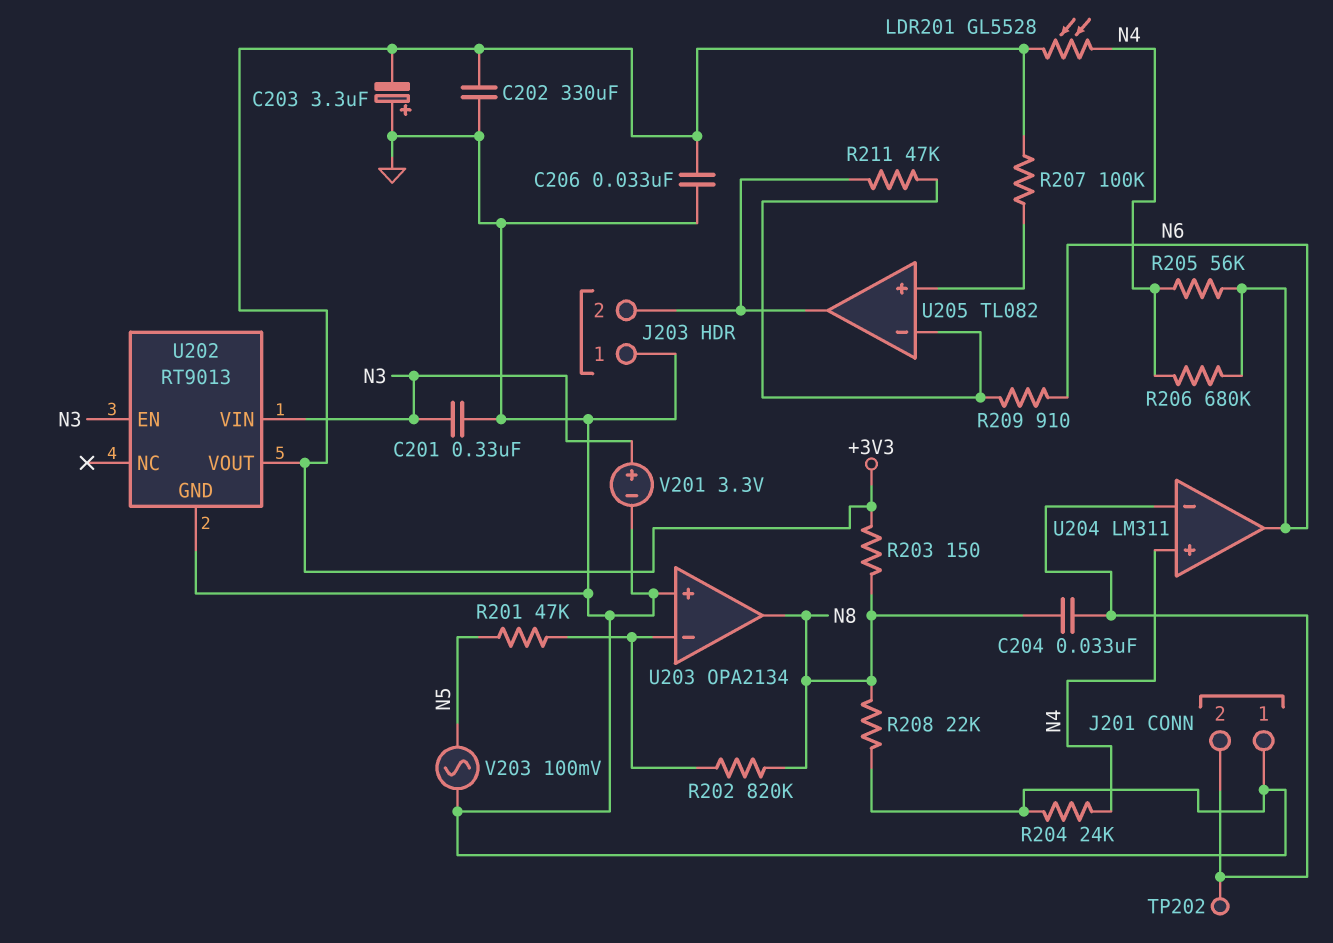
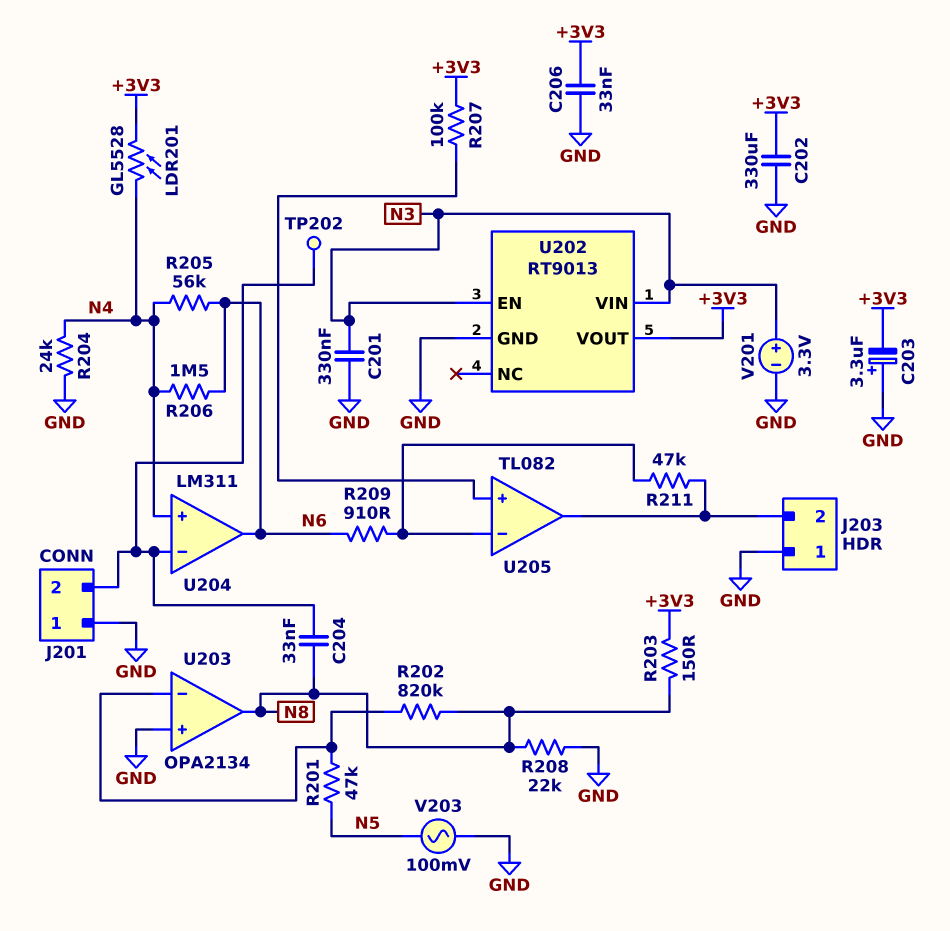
R206: 680k (N4, N6) -> 1.5M (N4, N6)

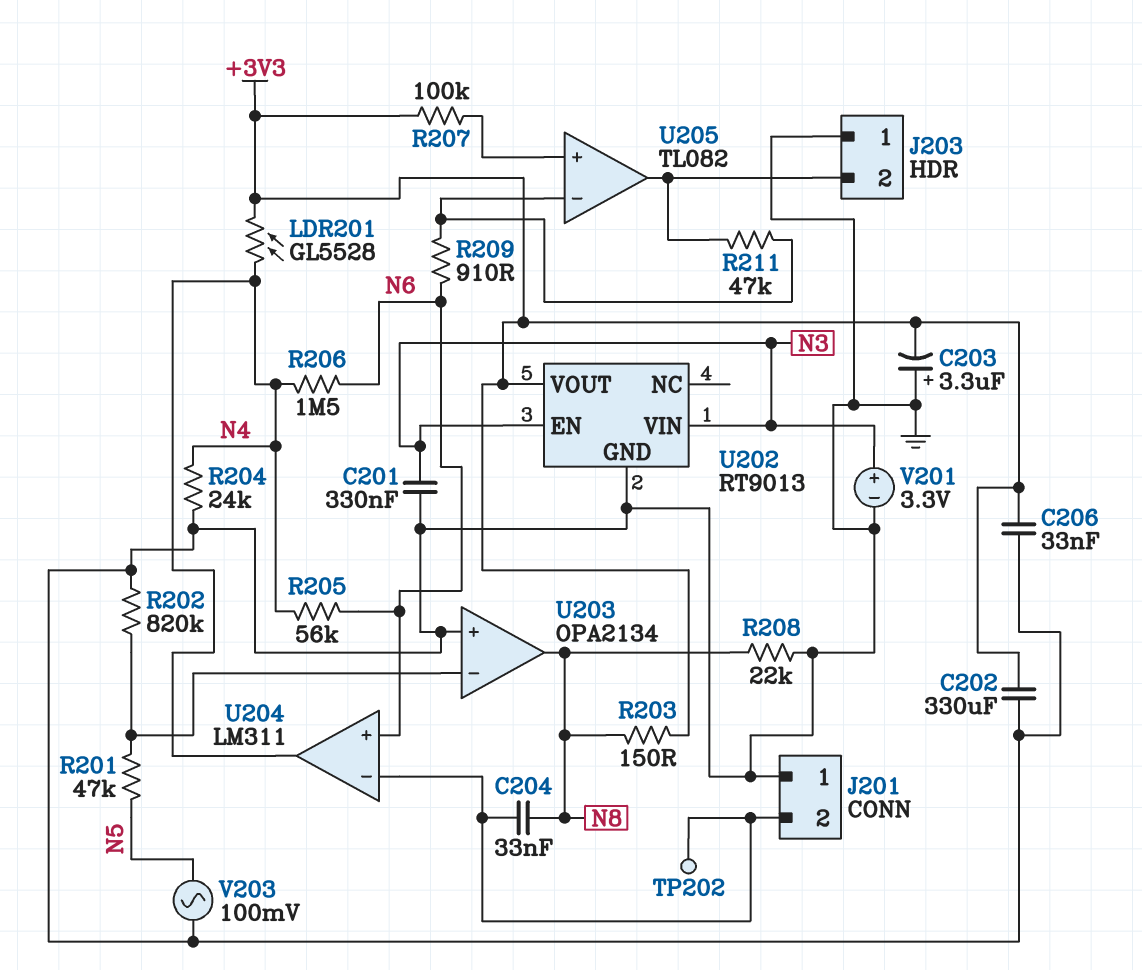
R202: 820k (N8, U203/in-) -> 820k (GND, U203/in-)
U204 pin in+: N4 -> N6
U204 pin out: N6 -> N4

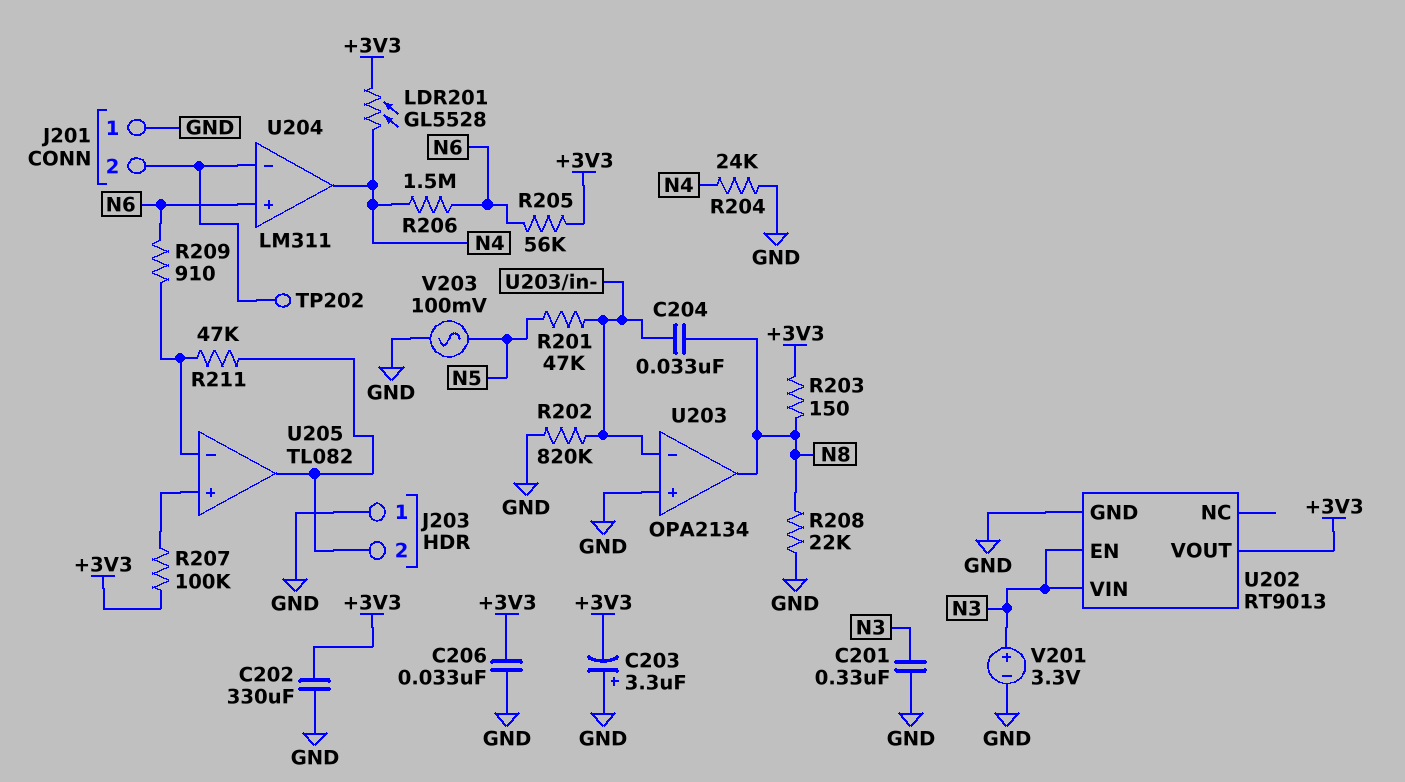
C204: 33nF (J201/2, N8) -> 33nF (N8, U203/in-)
R205: 56k (N4, N6) -> 56k (+3V3, N6)

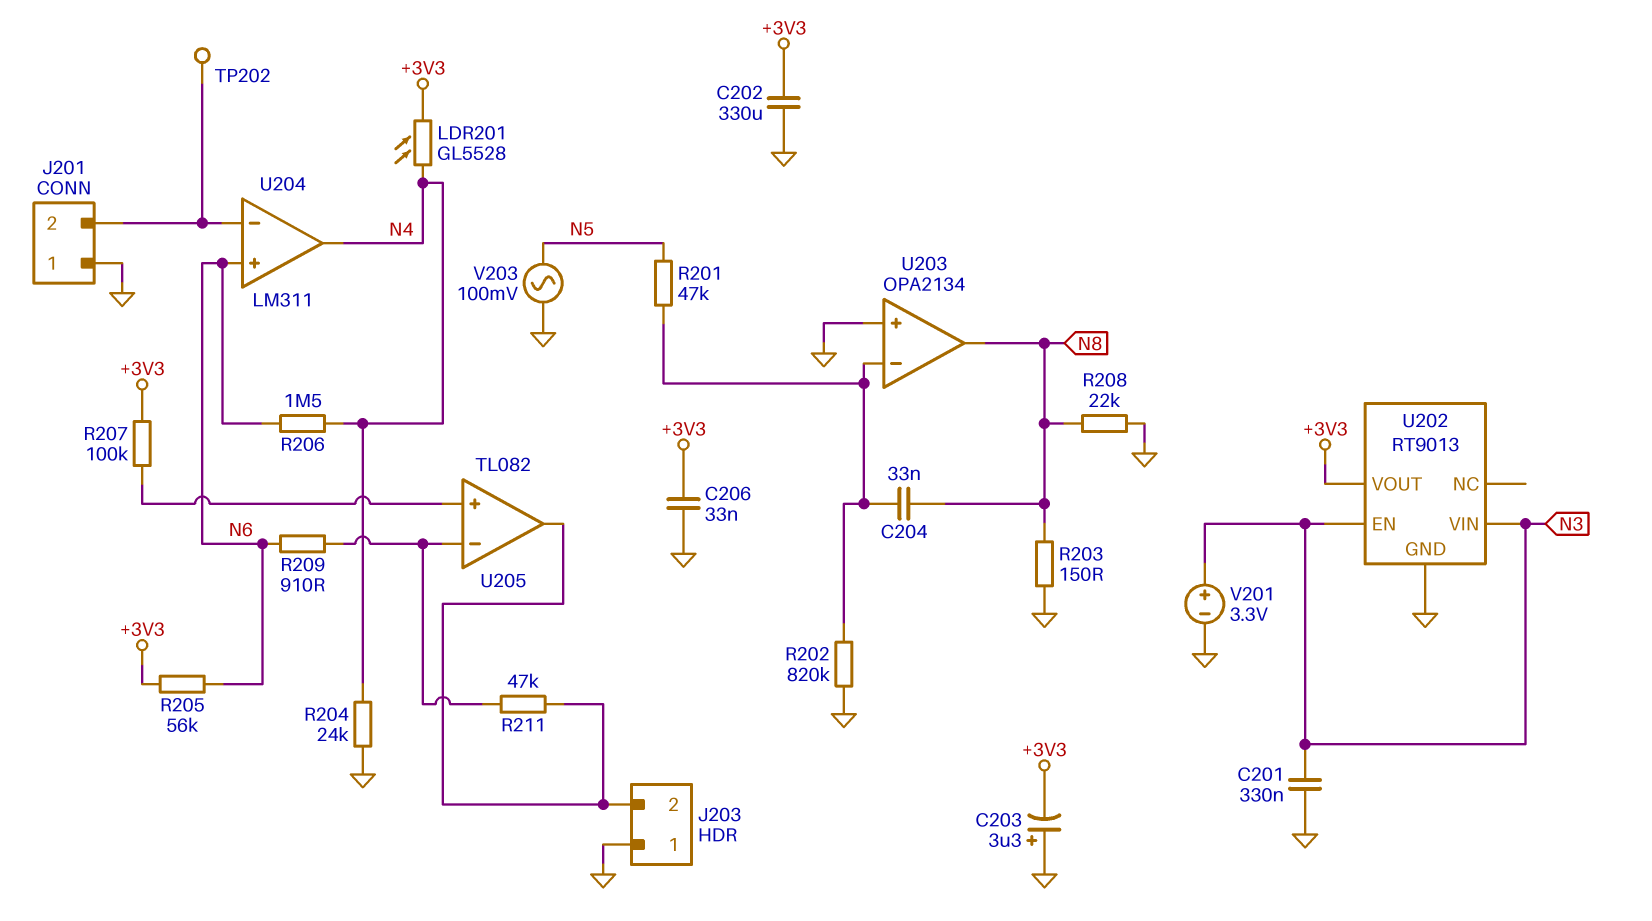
R203: 150 (+3V3, N8) -> 150 (GND, N8)

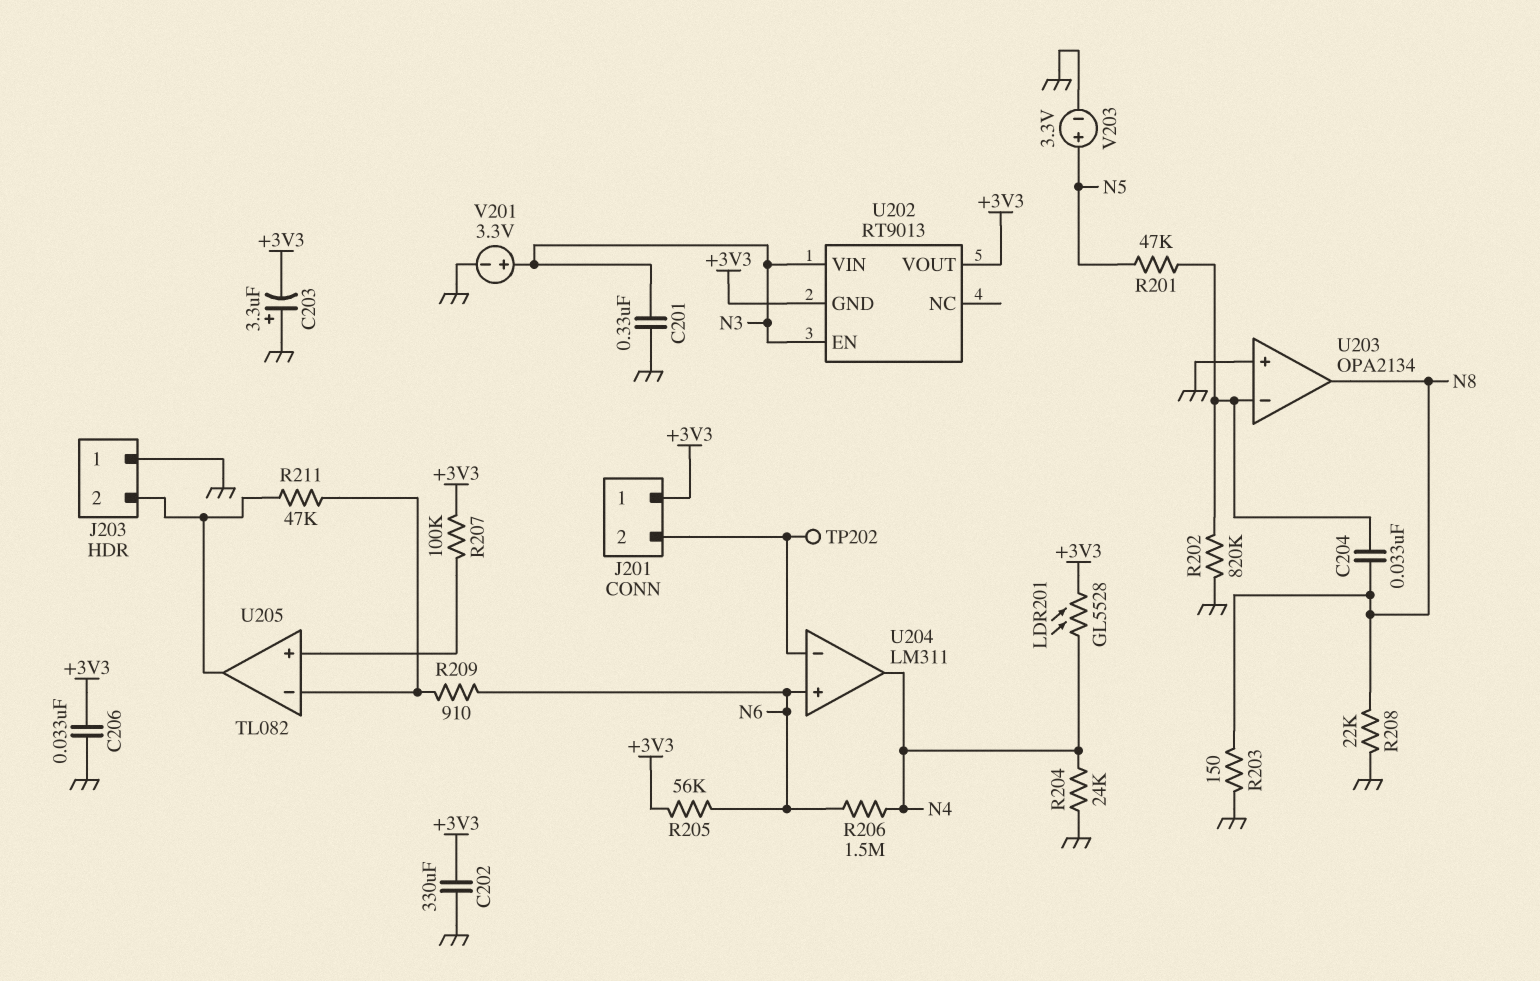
J201 pin 1: GND -> +3V3
U202 pin GND: GND -> +3V3
V203: AC 100mV (GND, N5) -> 3.3V (plus N5, minus GND)

